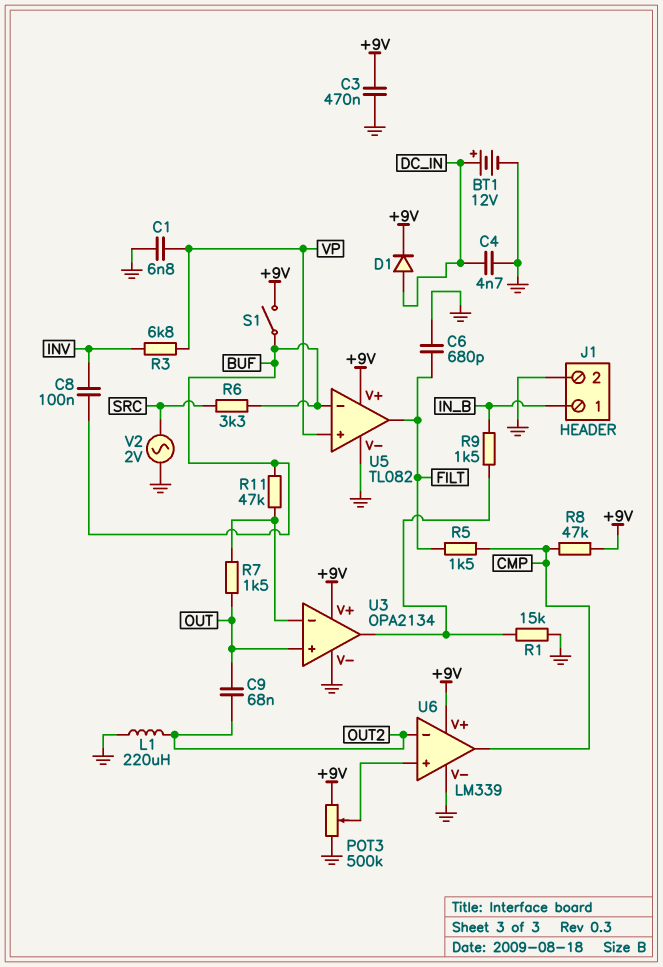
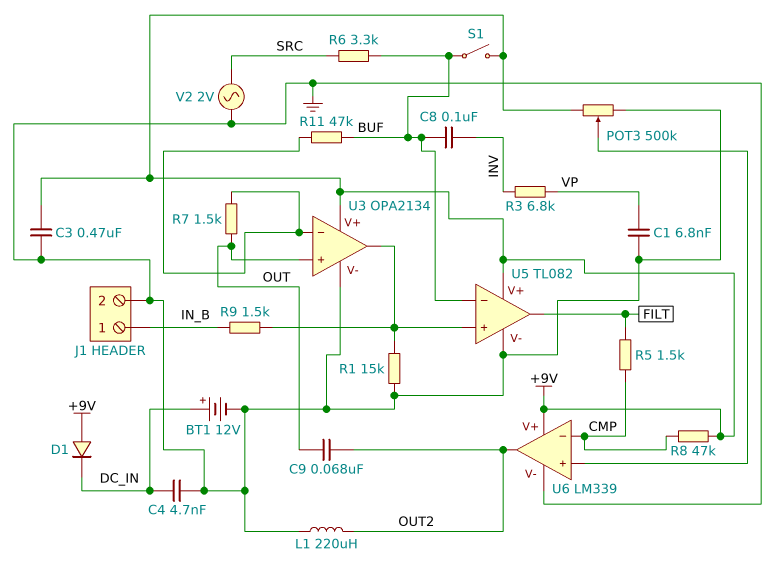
C6: 680pF (FILT, GND) -> none
D1: diode (A DC_IN, K +9V) -> diode (A +9V, K DC_IN)
U5 pin in+: VP -> U3/out
U6 pin in-: OUT2 -> CMP
U6 pin out: CMP -> OUT2

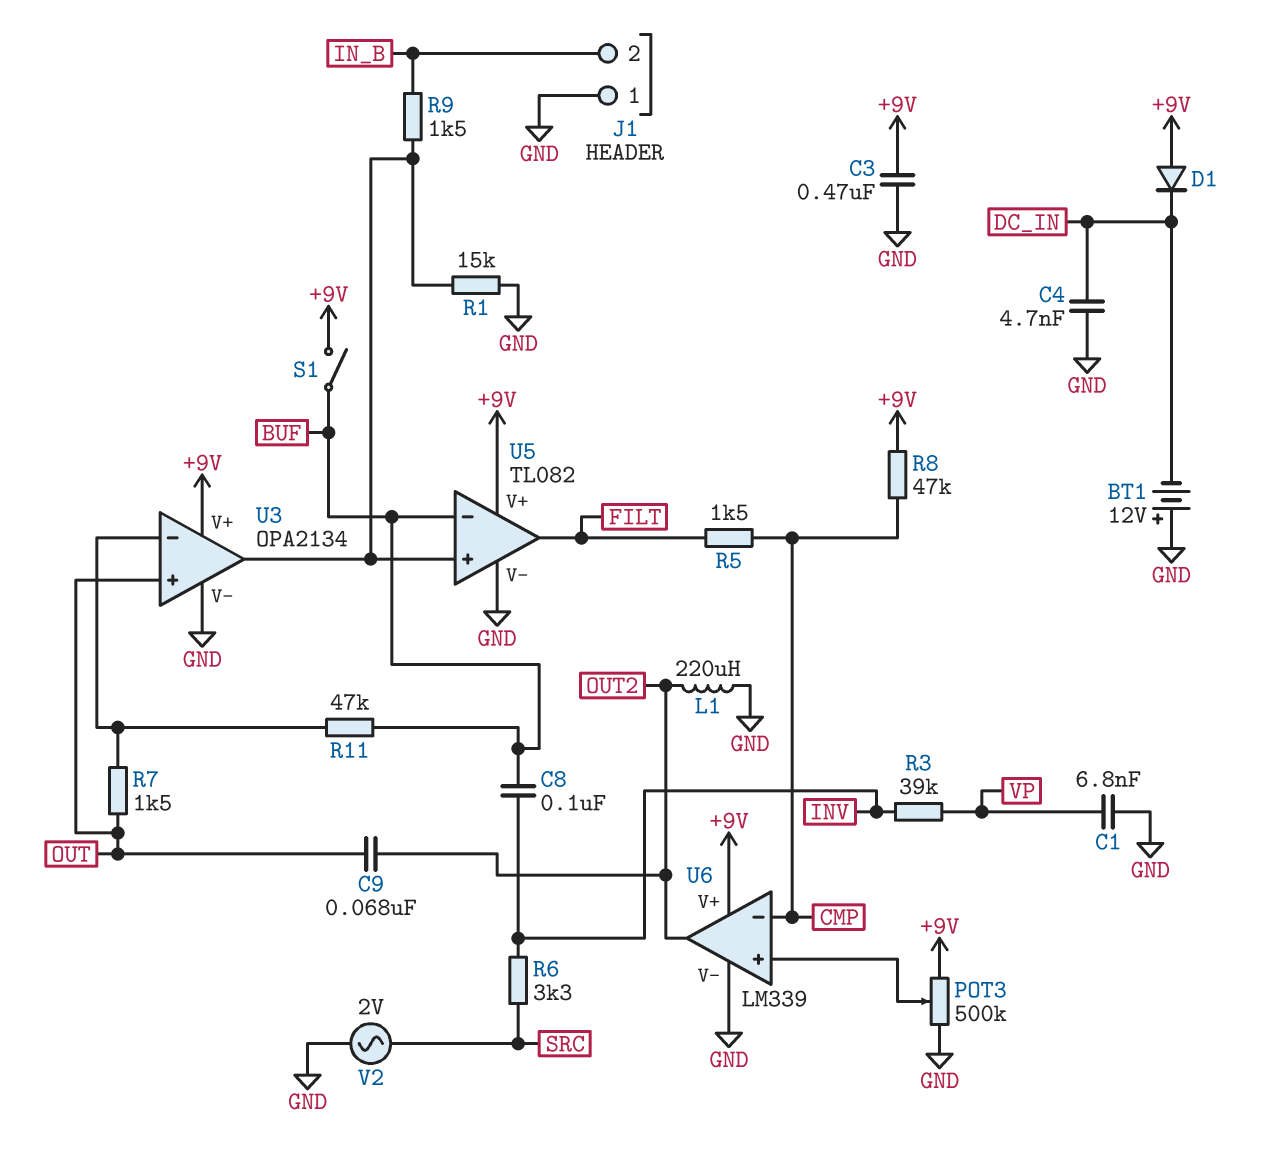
BT1: 12V (plus DC_IN, minus GND) -> 12V (plus GND, minus DC_IN)
J1 pin 1: IN_B -> GND
J1 pin 2: GND -> IN_B
R3: 6.8k (INV, VP) -> 39k (INV, VP)
R6: 3.3k (BUF, SRC) -> 3.3k (INV, SRC)

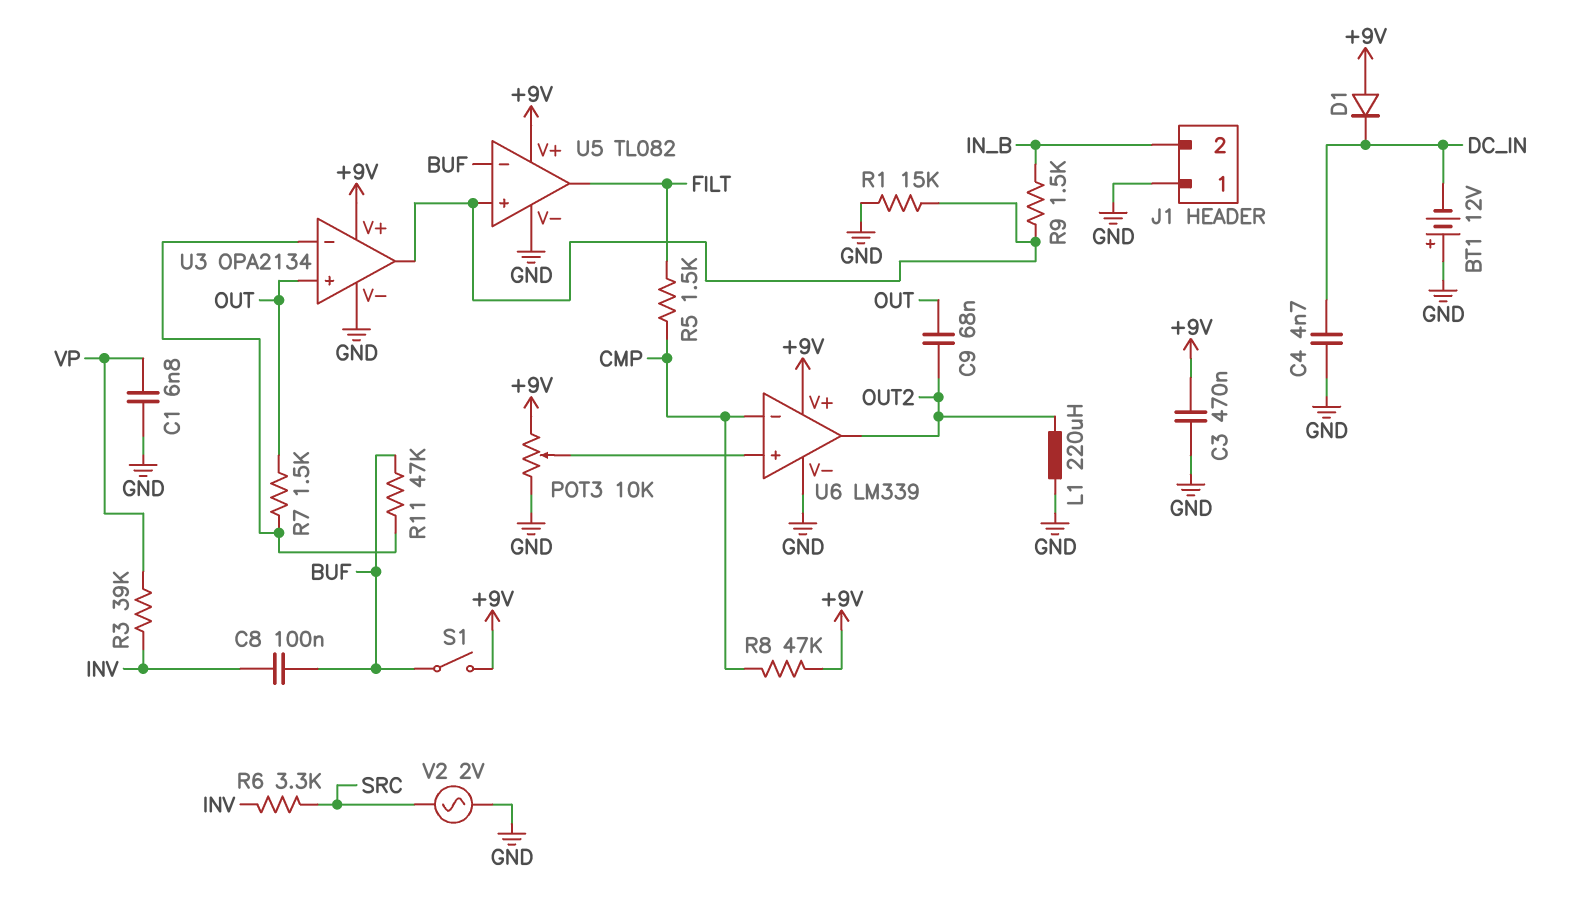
POT3: 500k (+9V, GND, wiper U6/in+) -> 10k (+9V, GND, wiper U6/in+)

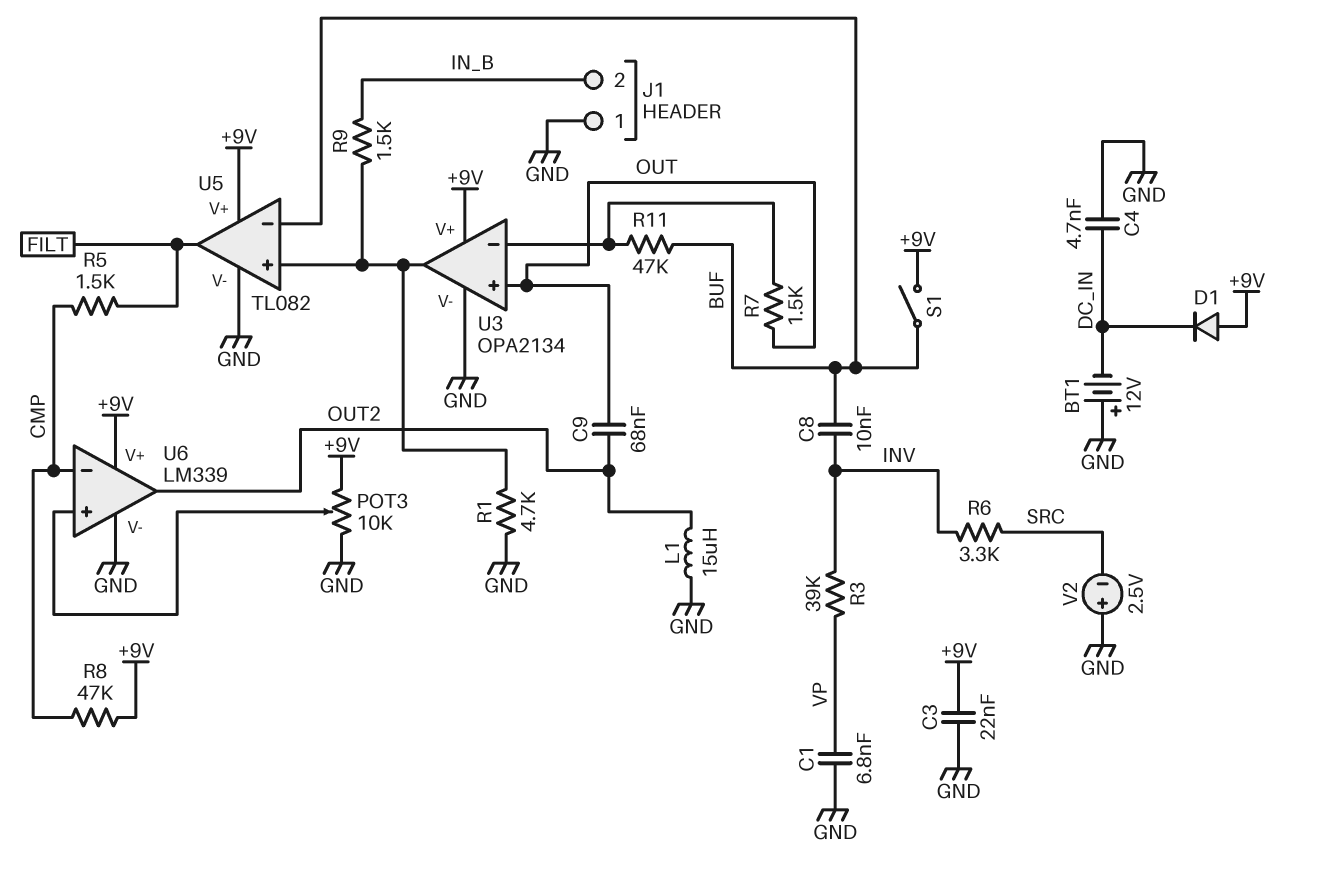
C3: 470nF (+9V, GND) -> 22nF (+9V, GND)
C8: 100nF (BUF, INV) -> 10nF (BUF, INV)
L1: 220uH (GND, OUT2) -> 15uH (GND, OUT2)
R1: 15k (GND, U3/out) -> 4.7k (GND, U3/out)
V2: AC 2V (GND, SRC) -> 2.5V (plus GND, minus SRC)

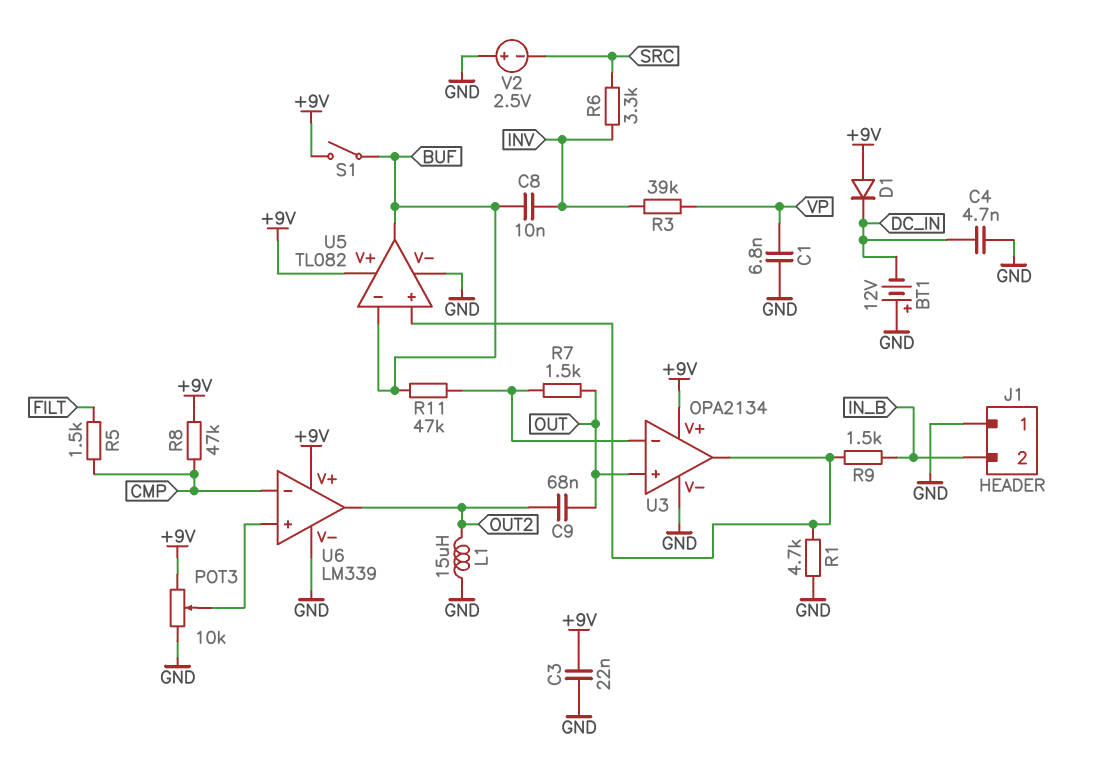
U5 pin out: FILT -> BUF

